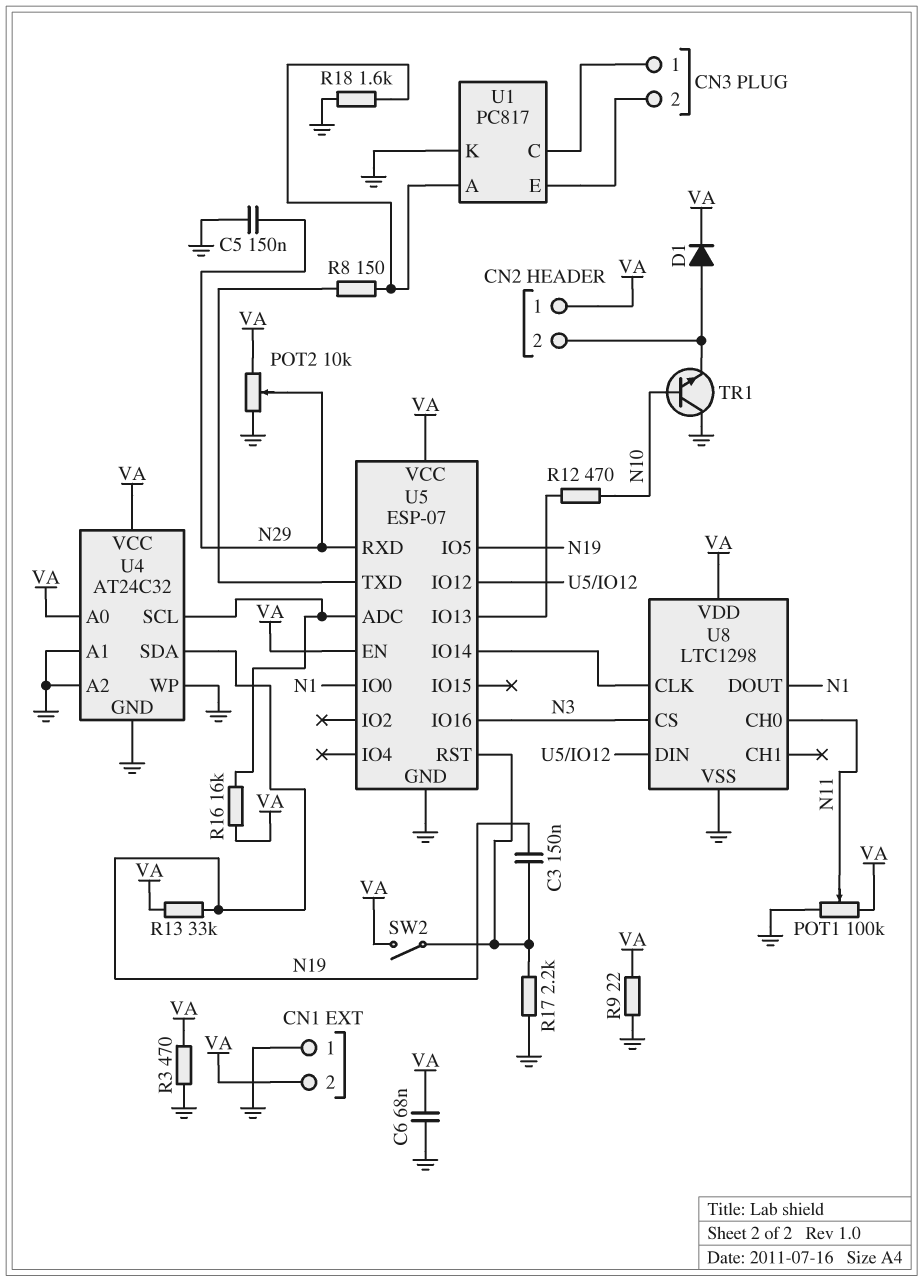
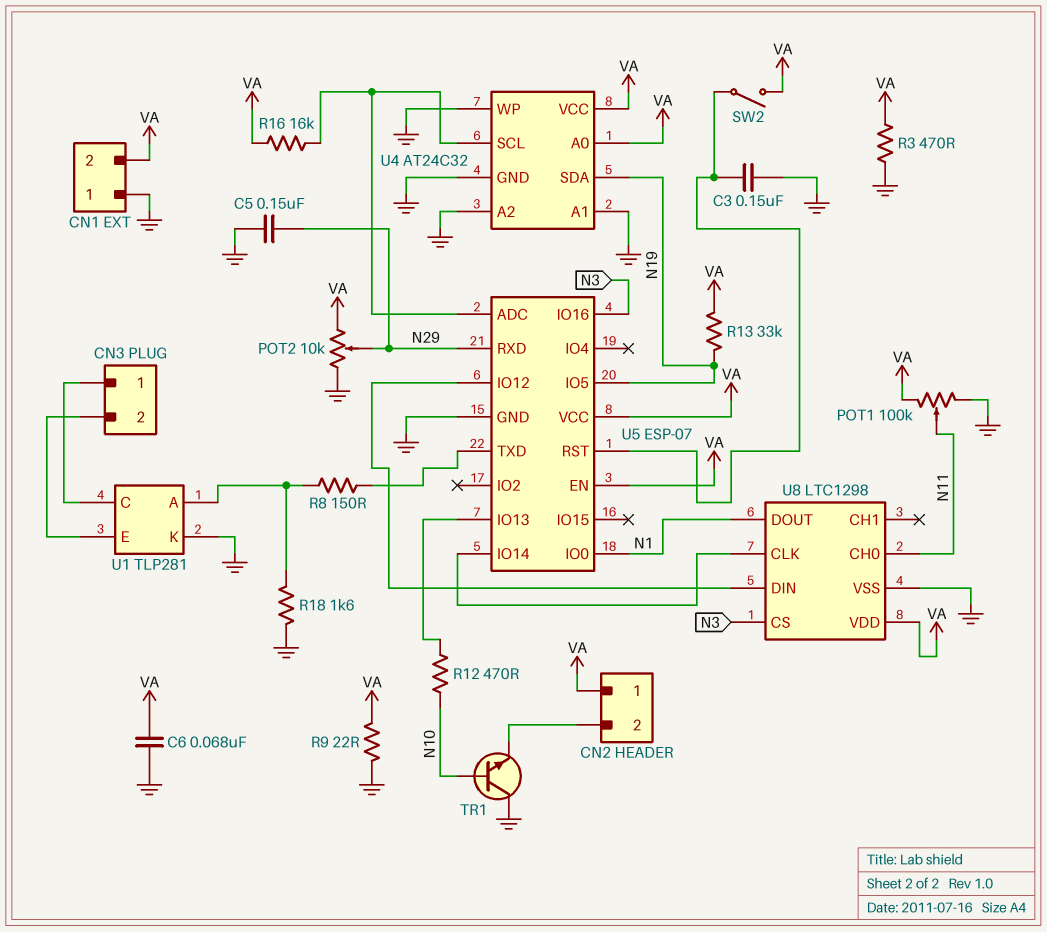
C3: 150nF (N19, U5/RST) -> 150nF (GND, U5/RST)
D1: diode (A CN2/2, K VA) -> none
R17: 2.2k (GND, U5/RST) -> none
U1: PC817 -> TLP281

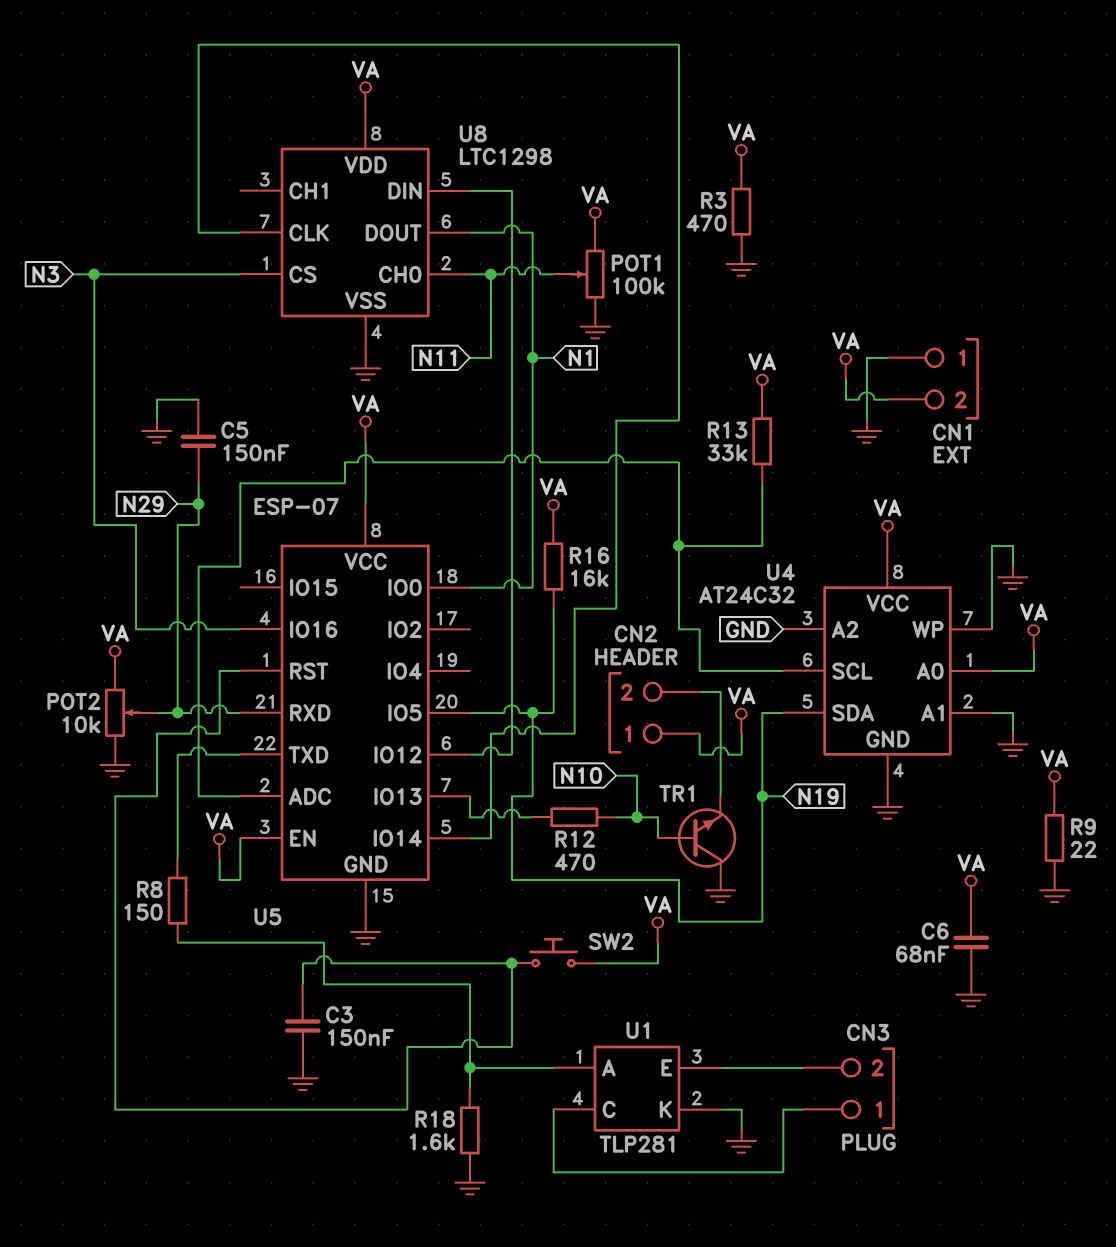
R13: 33k (N19, VA) -> 33k (U4/SCL, VA)
R16: 16k (U4/SCL, VA) -> 16k (N19, VA)
SW2: switch (U5/RST, VA) -> button (U5/RST, VA)

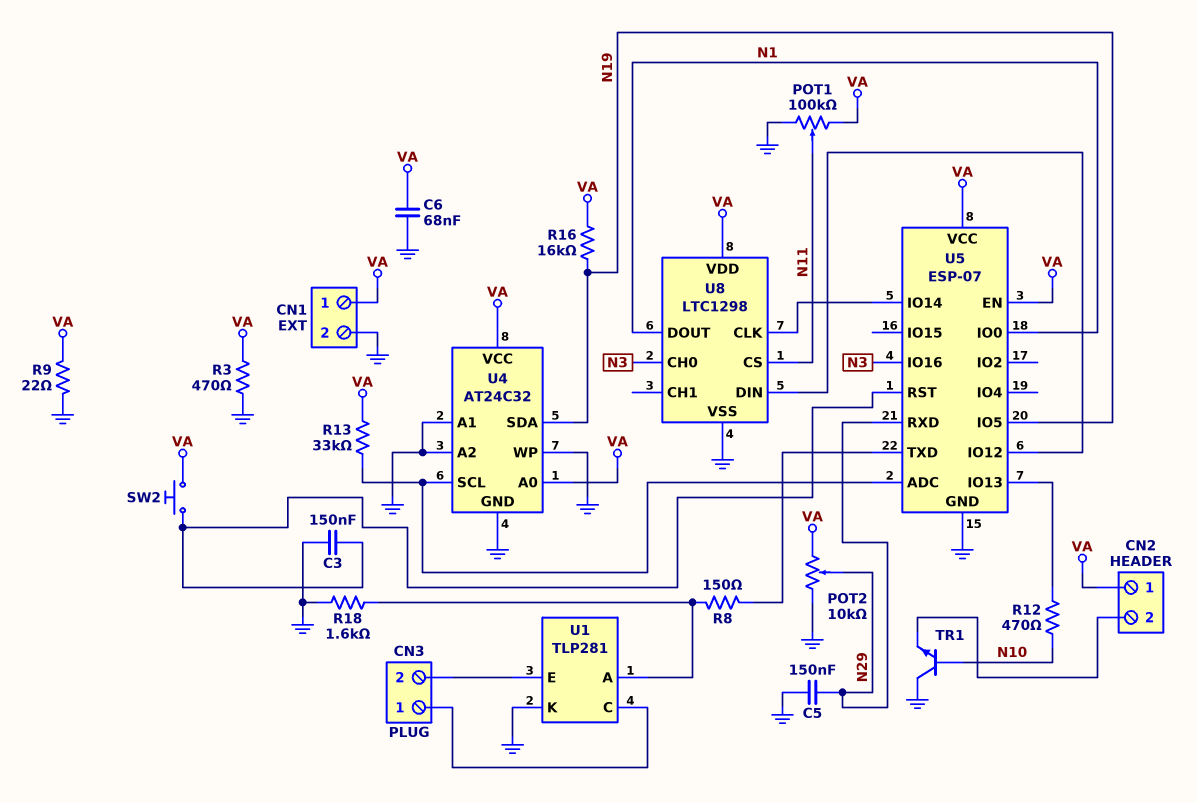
CN1 pin 1: GND -> VA
CN1 pin 2: VA -> GND
U8 pin CH0: N11 -> N3
U8 pin CS: N3 -> N11

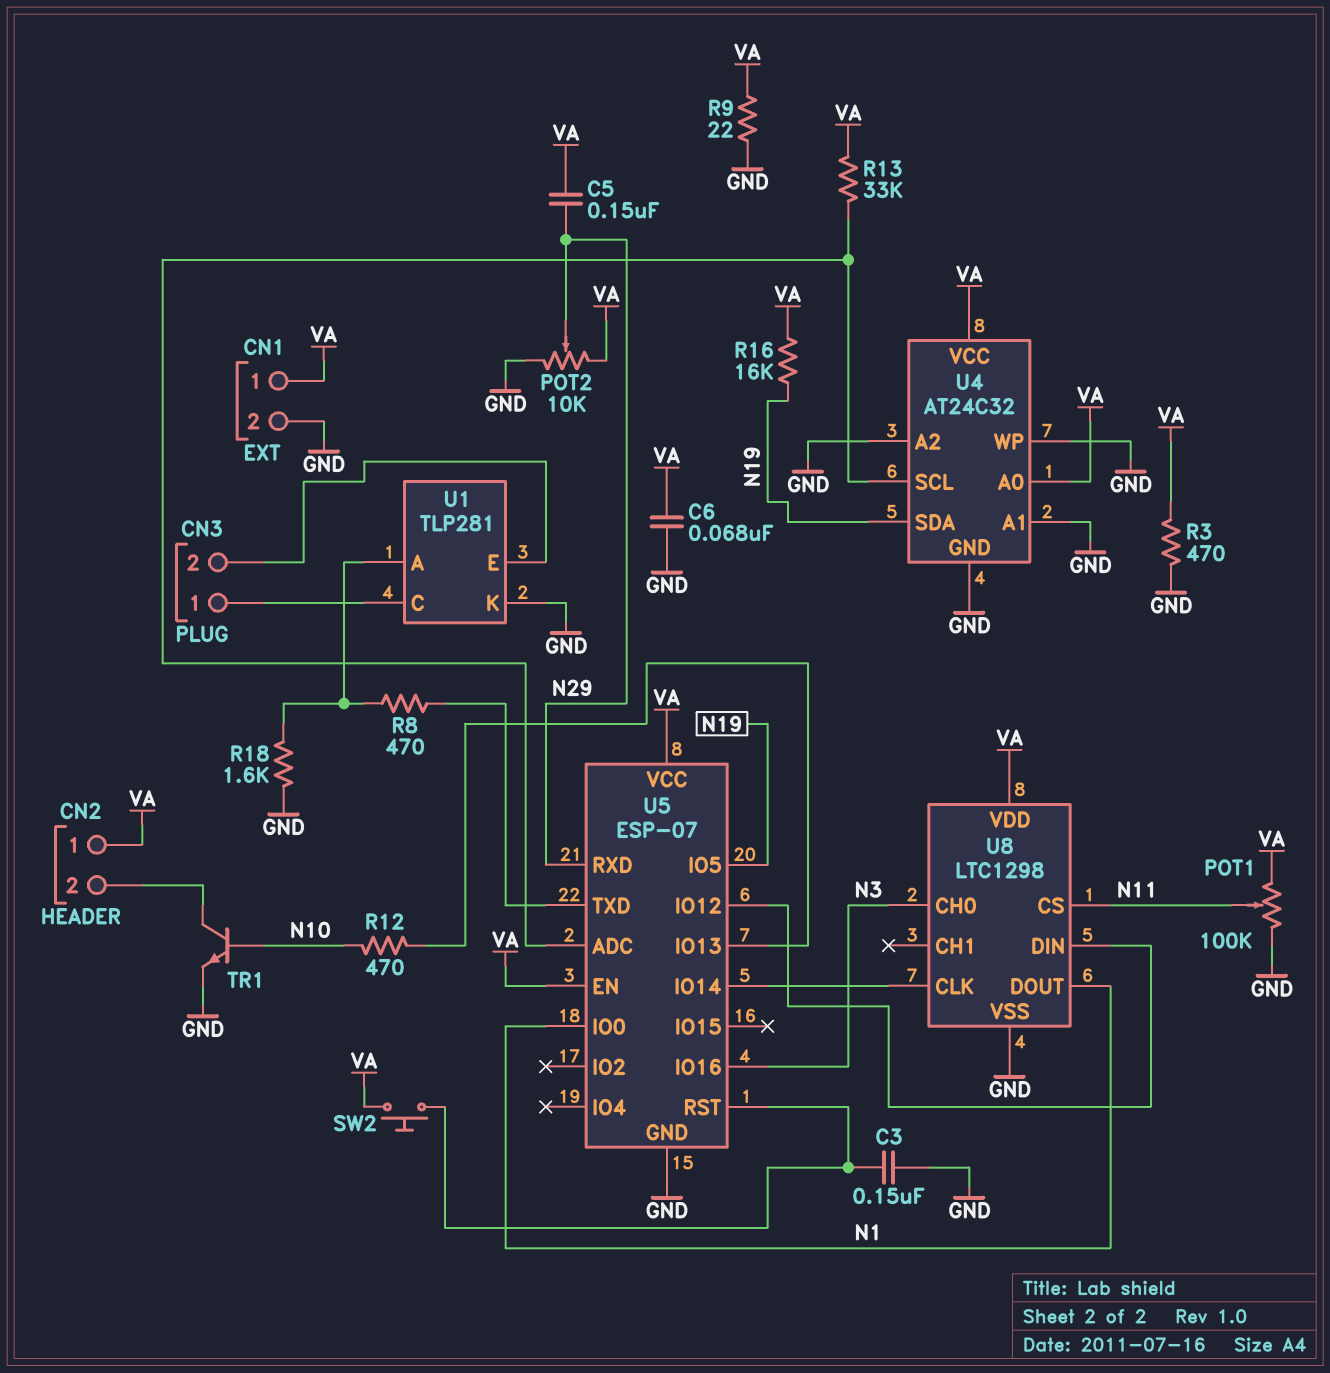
C5: 150nF (GND, N29) -> 150nF (N29, VA)
R8: 150 (U1/A, U5/TXD) -> 470 (U1/A, U5/TXD)
TR1: NPN (B N10, C GND, E CN2/2) -> NPN (B N10, C CN2/2, E GND)

